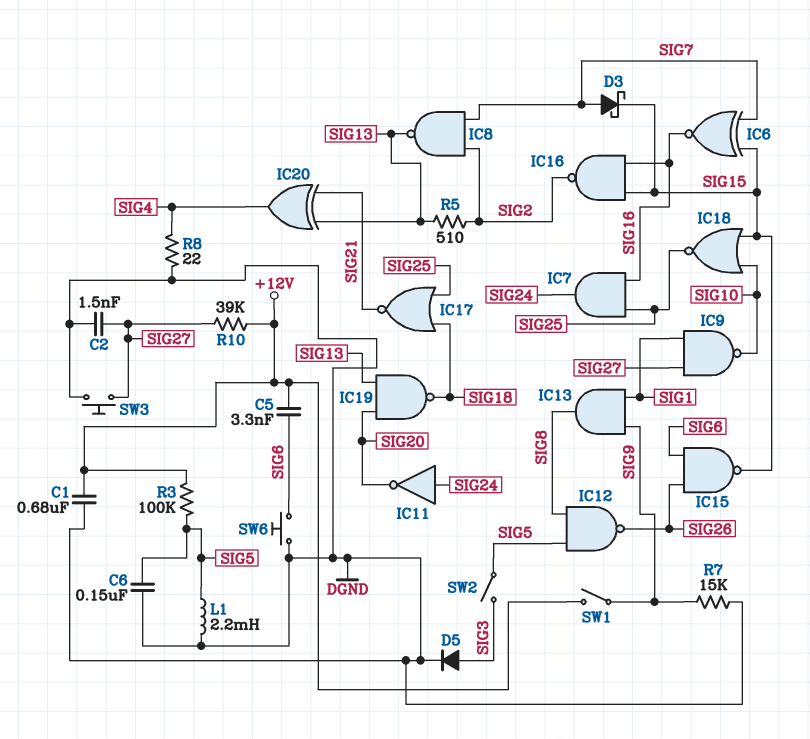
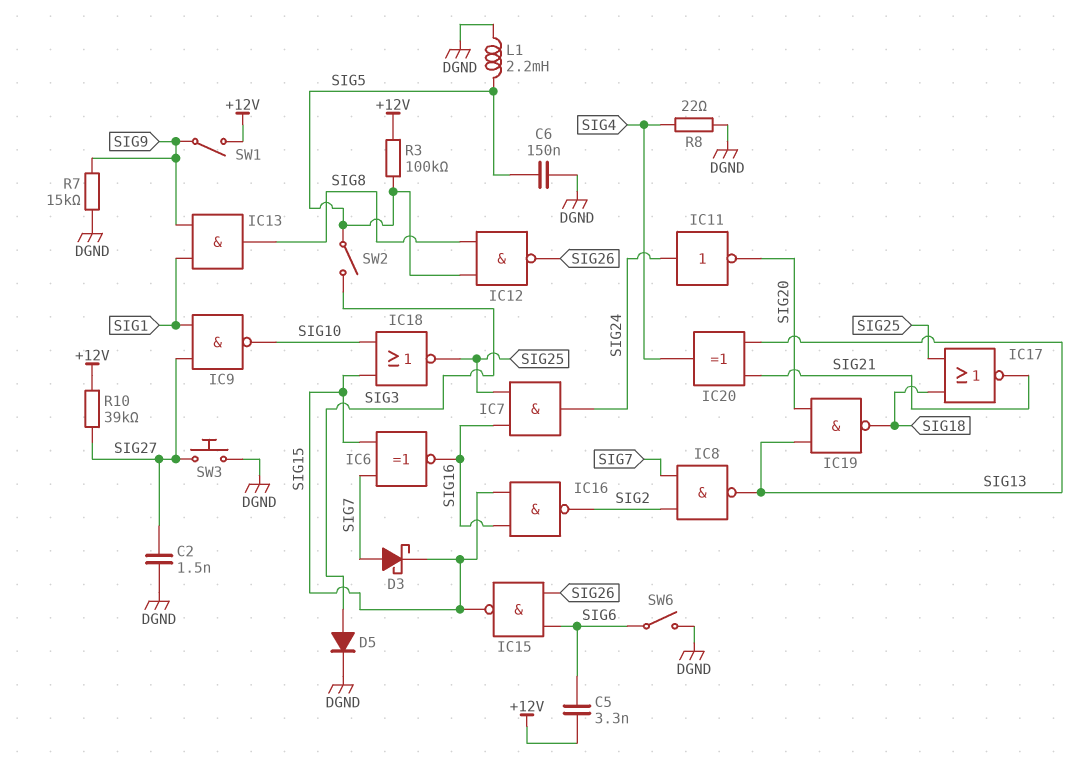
C1: 680nF (+12V, DGND) -> none
R5: 510 (SIG2, SIG13) -> none
SW6: button (DGND, SIG6) -> switch (DGND, SIG6)

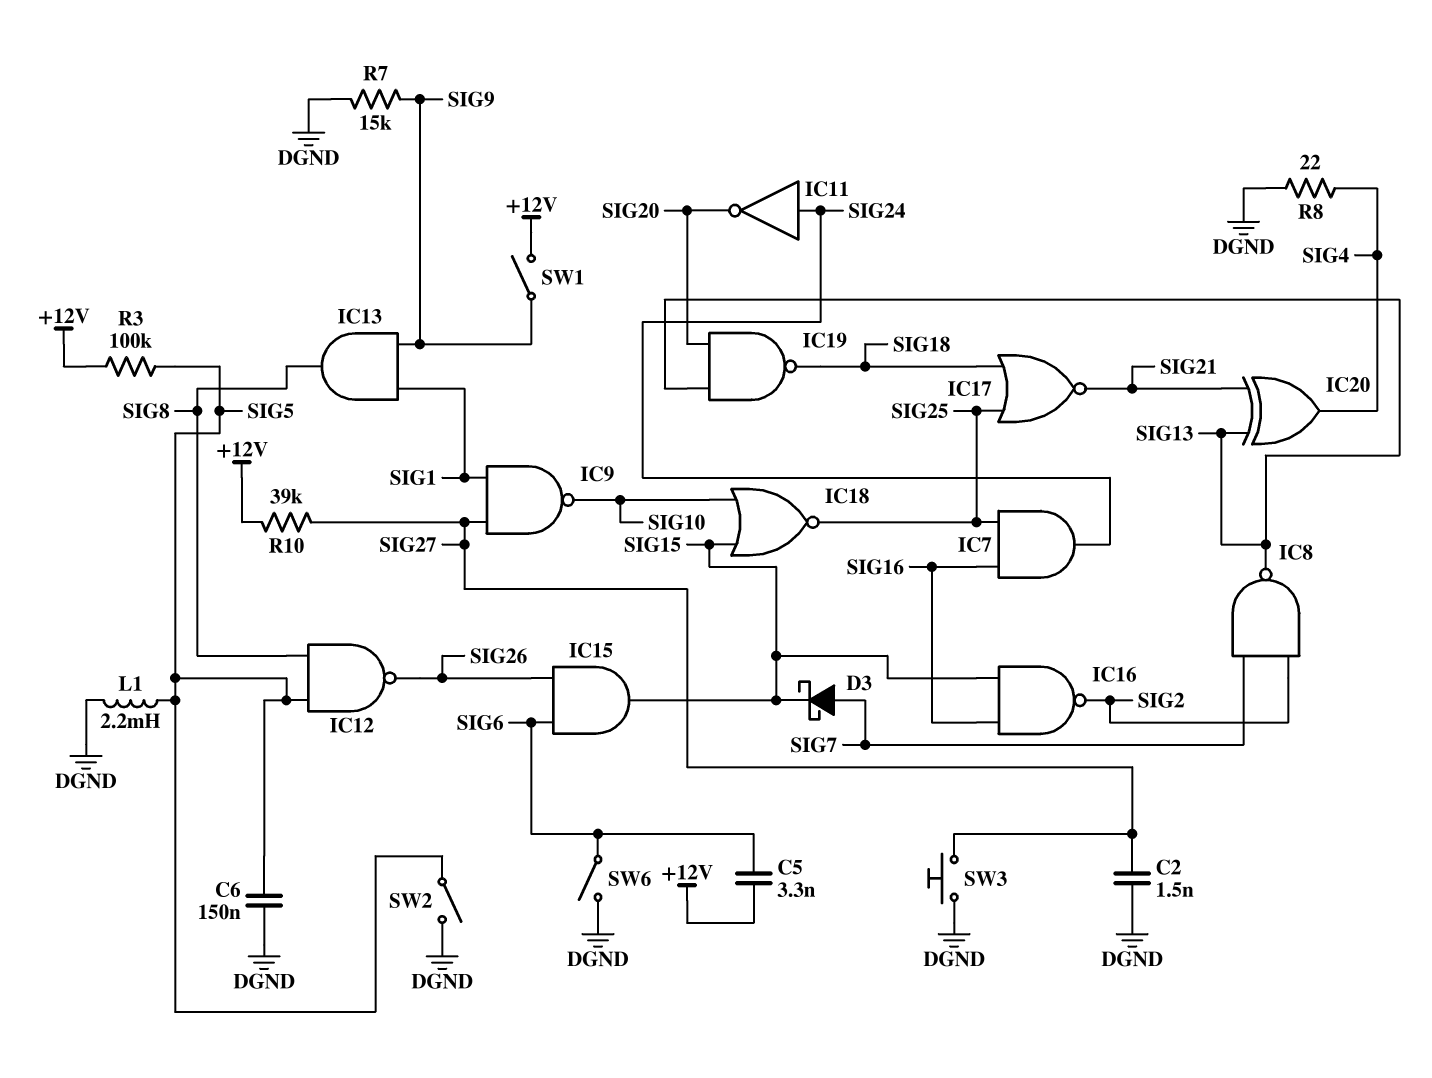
D5: diode (A SIG3, K DGND) -> none
IC6: XNOR (in SIG7, in SIG15, out SIG16) -> none
IC15: NAND (in SIG6, in SIG26, out SIG15) -> AND (in SIG6, in SIG26, out SIG15)
SW2: switch (SIG3, SIG5) -> switch (DGND, SIG5)

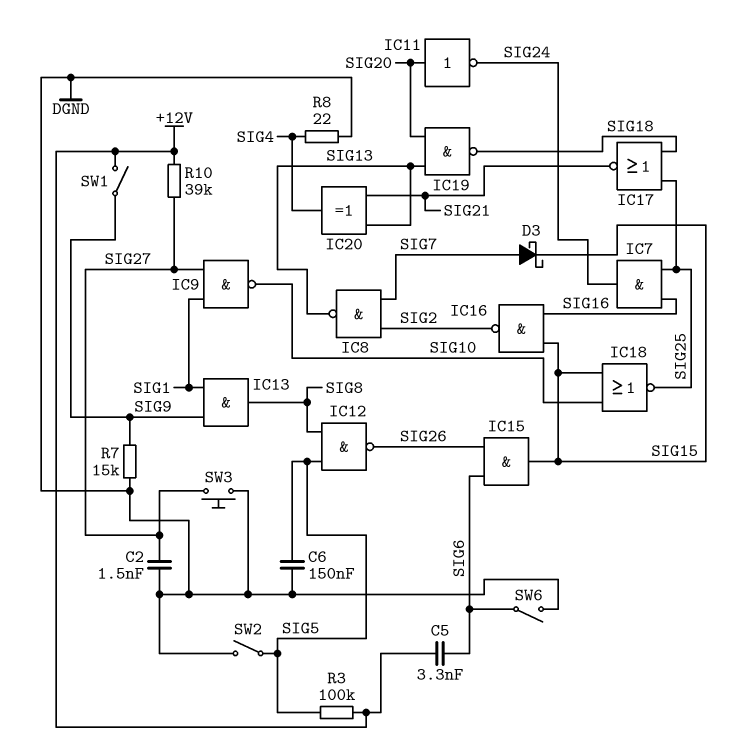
IC11: NOT (in SIG24, out SIG20) -> NOT (in SIG20, out SIG24)
L1: 2.2mH (DGND, SIG5) -> none

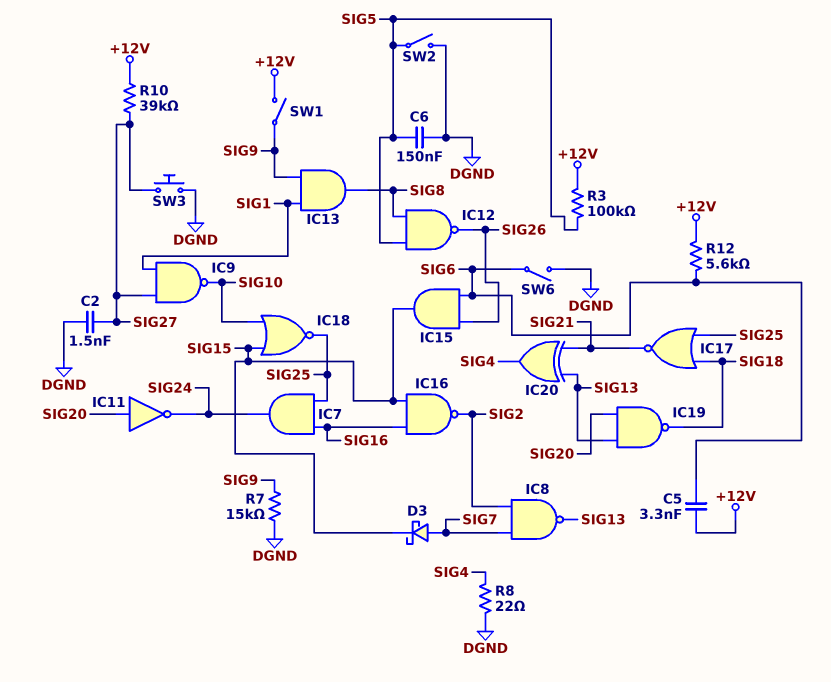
R12: none -> 5.6k (+12V, SIG6)

